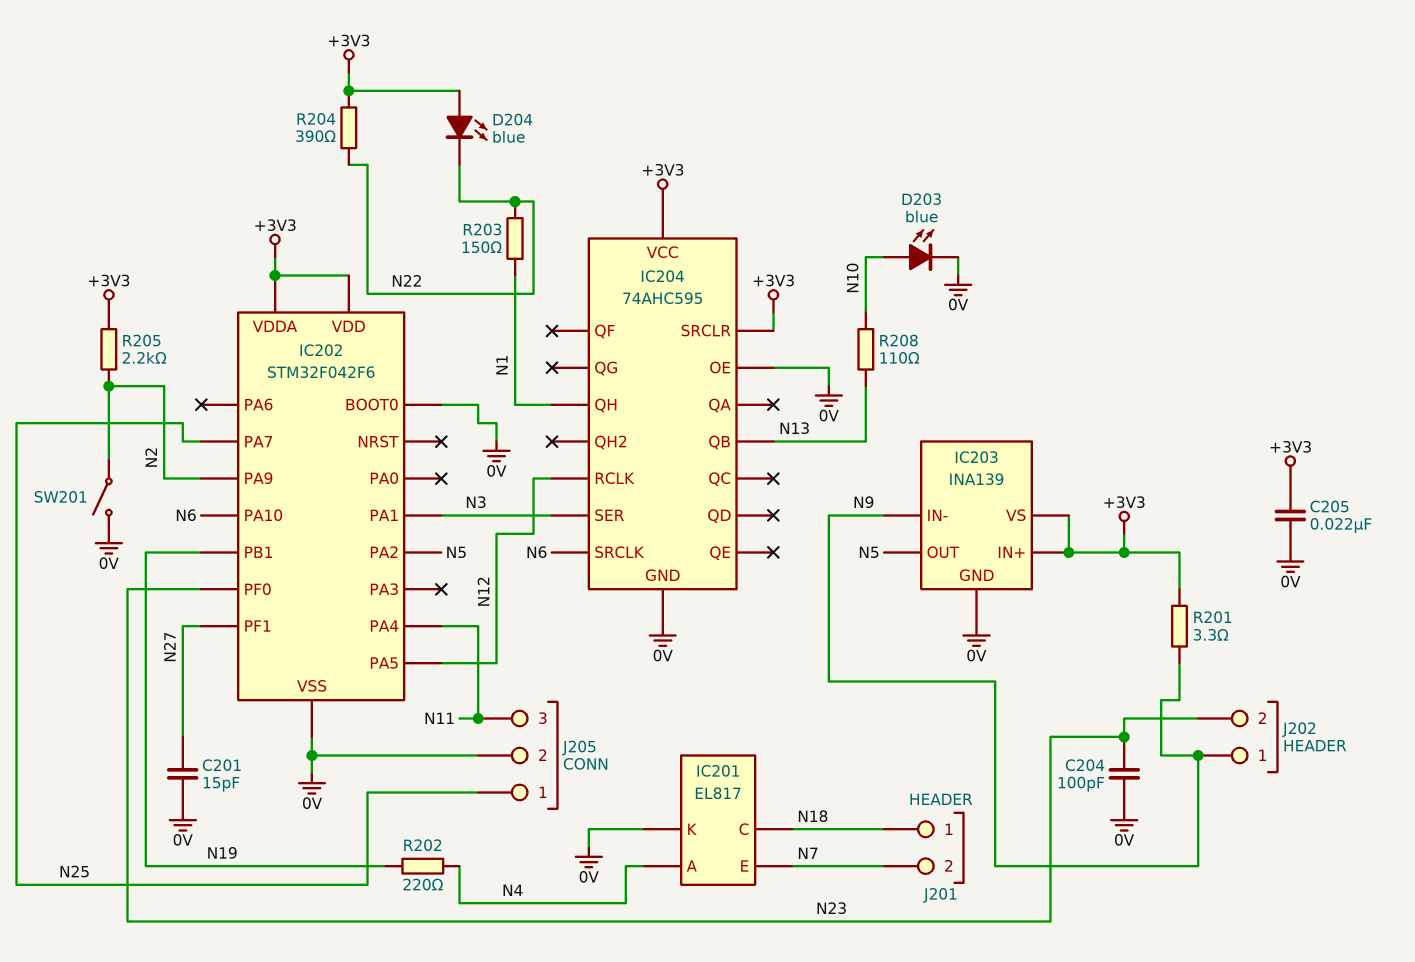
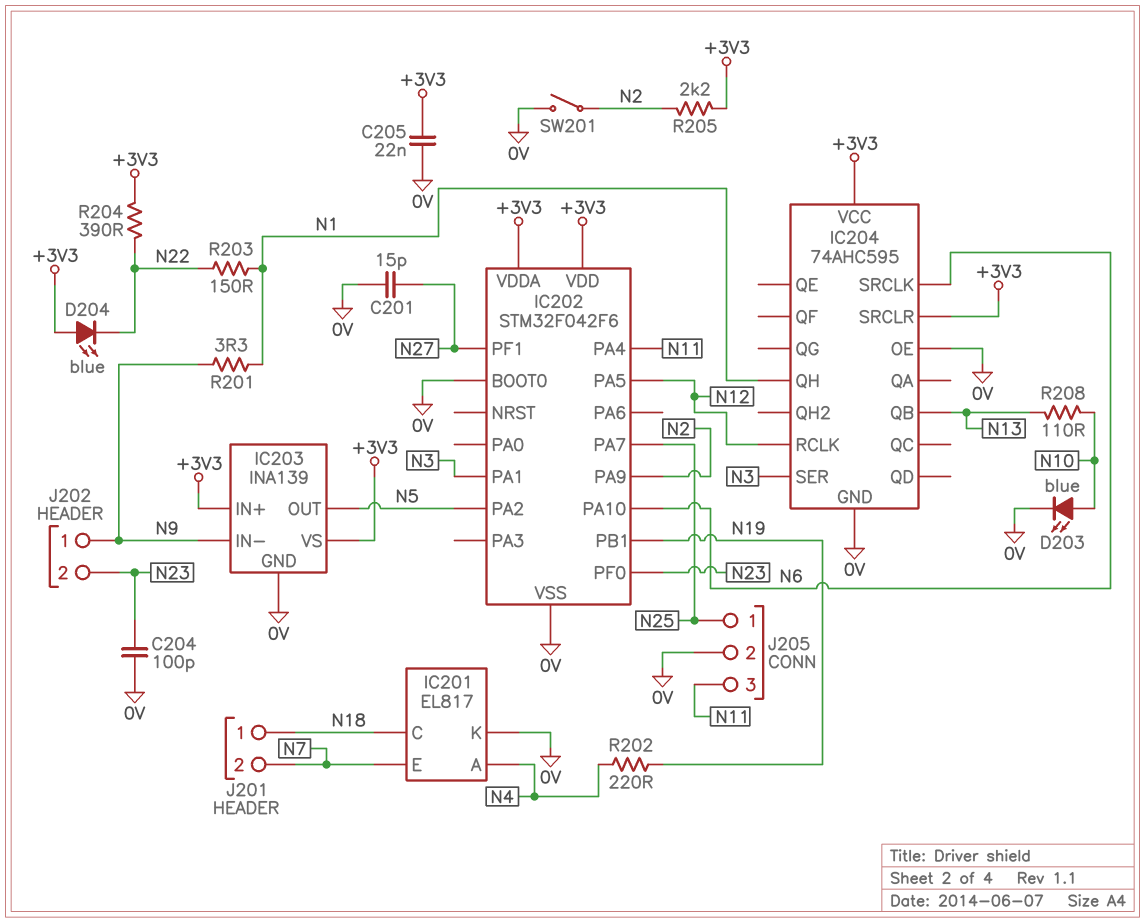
R201: 3.3 (+3V3, N9) -> 3.3 (N1, N9)

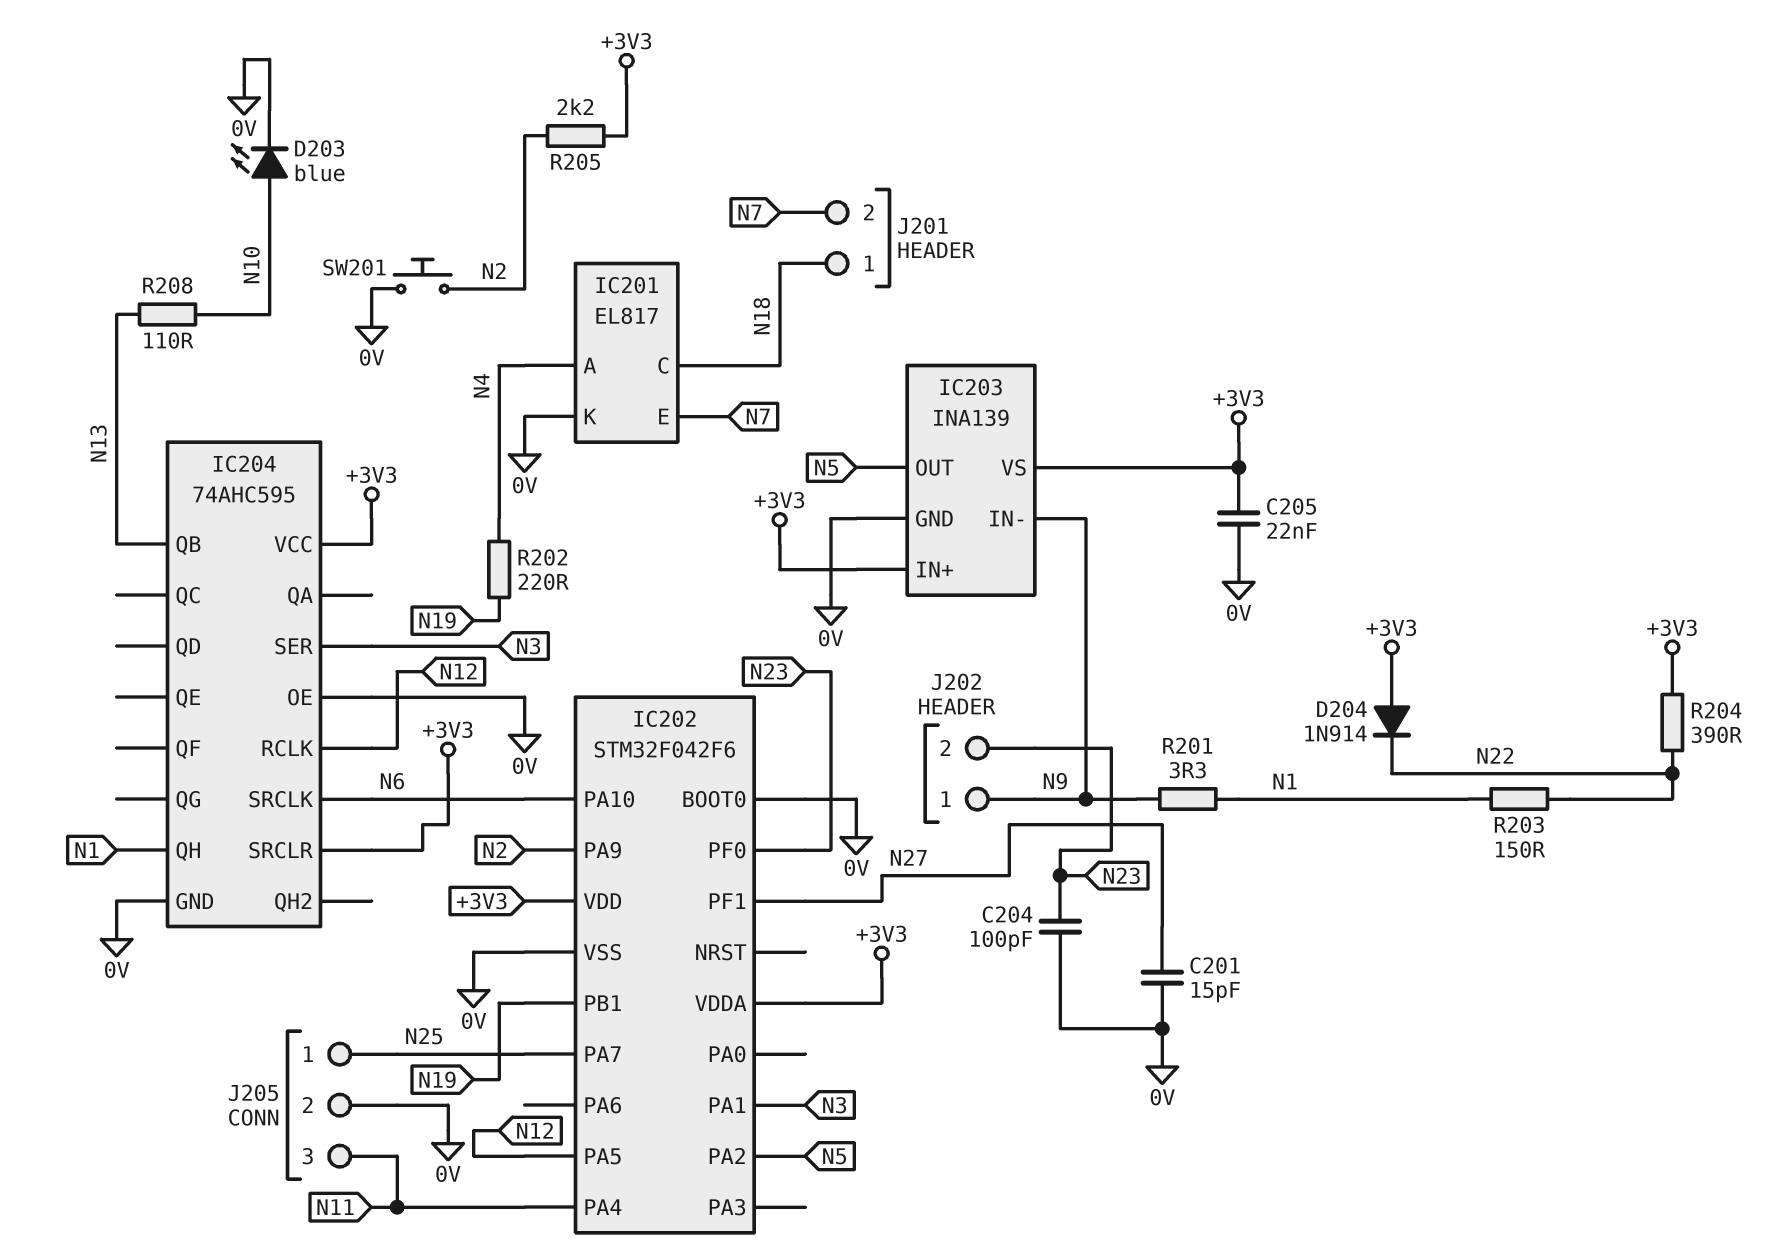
D204: LED blue (A +3V3, K N22) -> diode 1N914 (A +3V3, K N22)
SW201: switch (0V, N2) -> button (0V, N2)

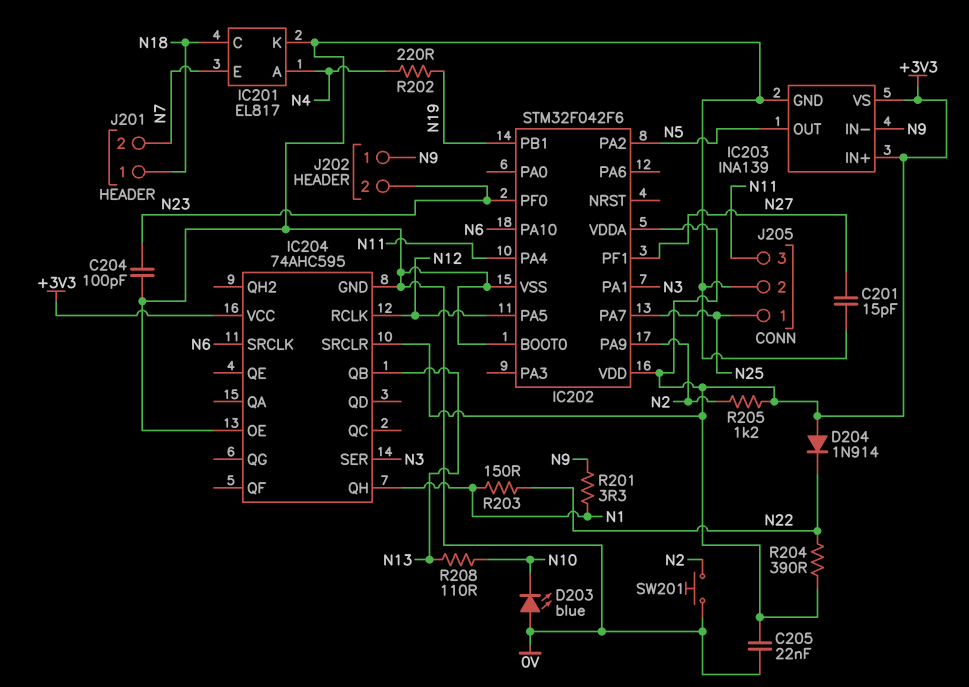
D203: LED blue (A N10, K 0V) -> LED blue (A 0V, K N10)
R205: 2.2k (+3V3, N2) -> 1.2k (+3V3, N2)

